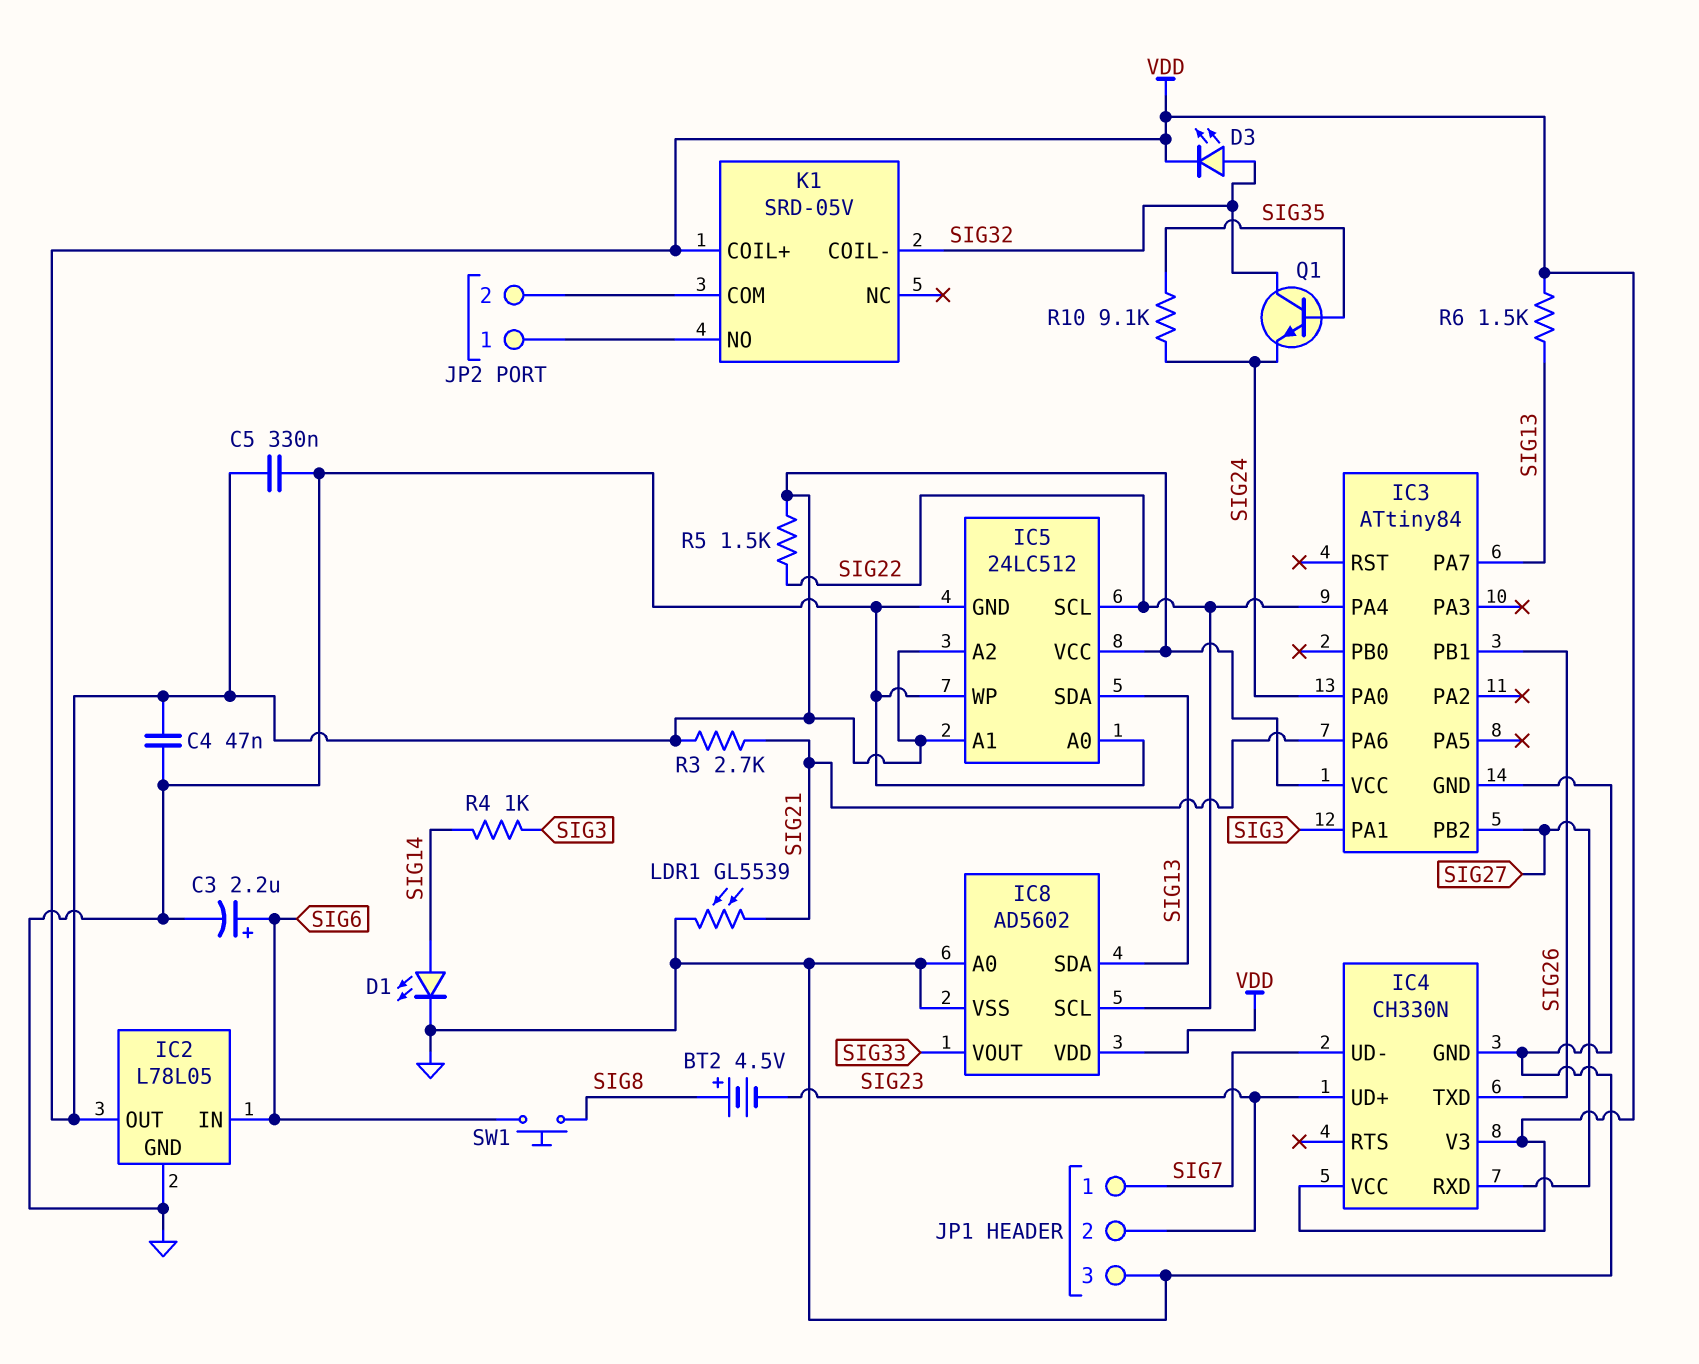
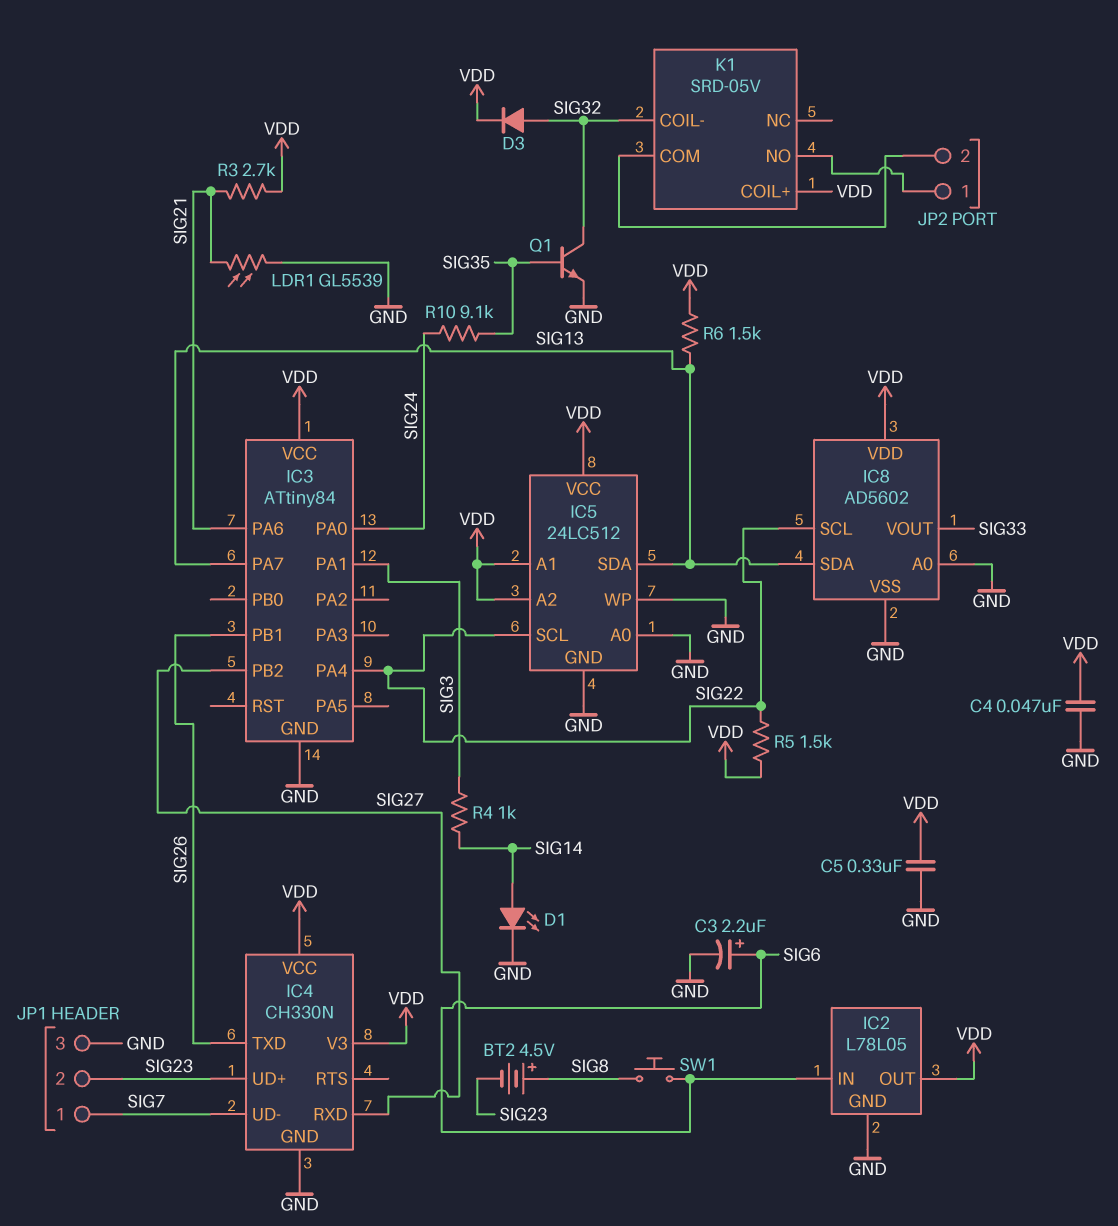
D3: LED (A SIG32, K VDD) -> diode (A SIG32, K VDD)
Q1: NPN (B SIG35, C SIG32, E SIG24) -> NPN (B SIG35, C SIG32, E GND)

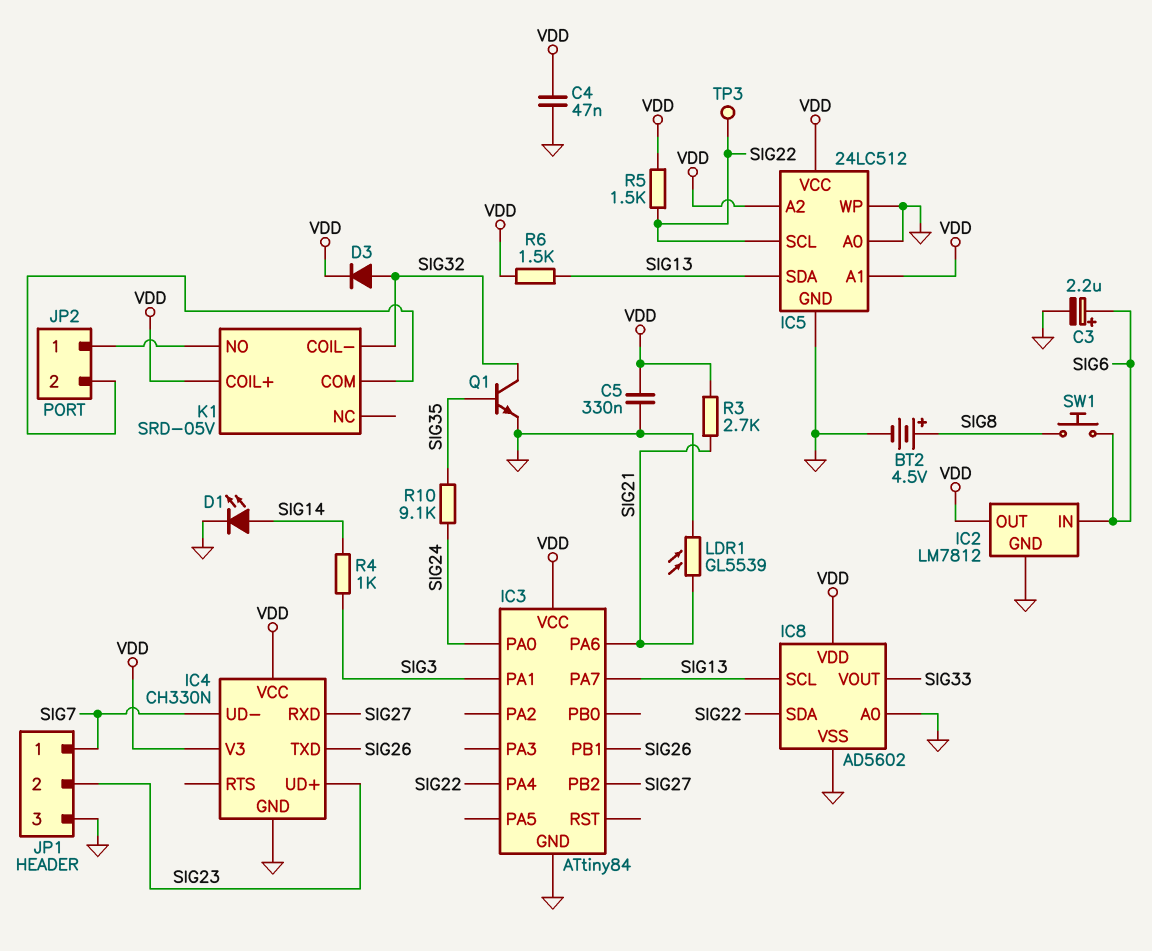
BT2: 4.5V (plus SIG8, minus SIG23) -> 4.5V (plus SIG8, minus GND)
IC2: L78L05 -> LM7812
IC8 pin SCL: SIG22 -> SIG13
IC8 pin SDA: SIG13 -> SIG22
TP3: none -> test point (SIG22)

